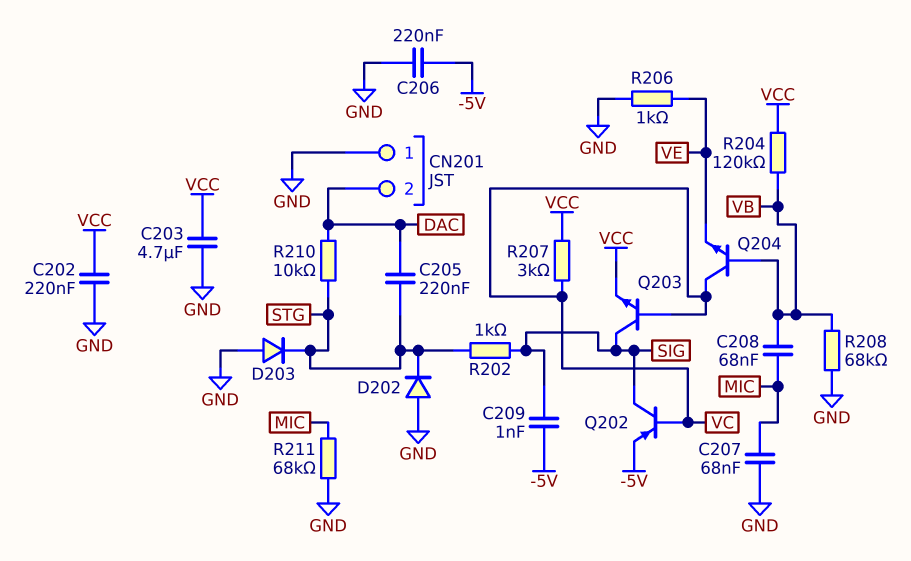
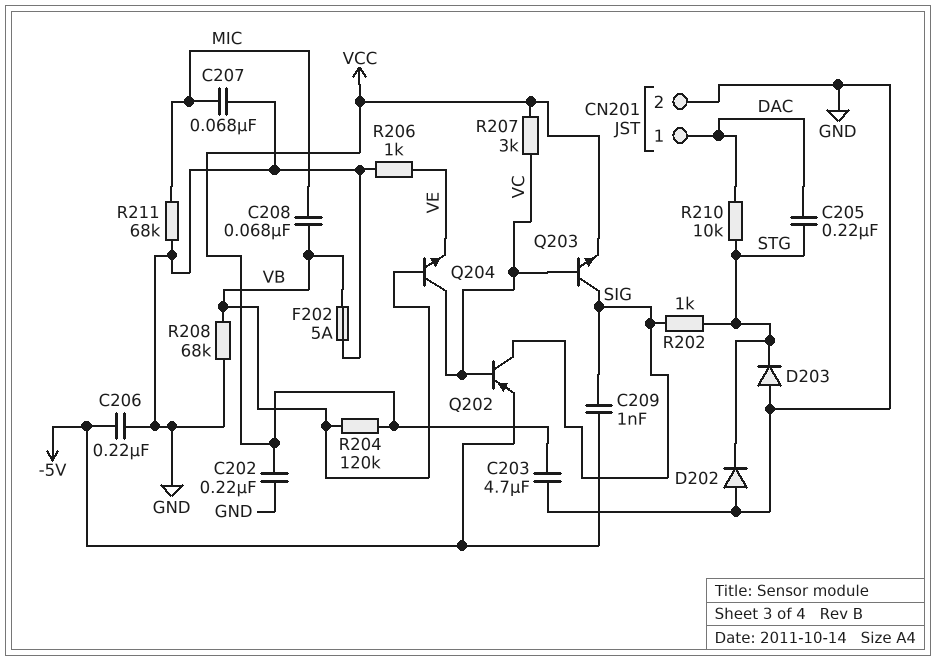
CN201 pin 1: GND -> DAC
CN201 pin 2: DAC -> GND
F202: none -> 5A (GND, VB)

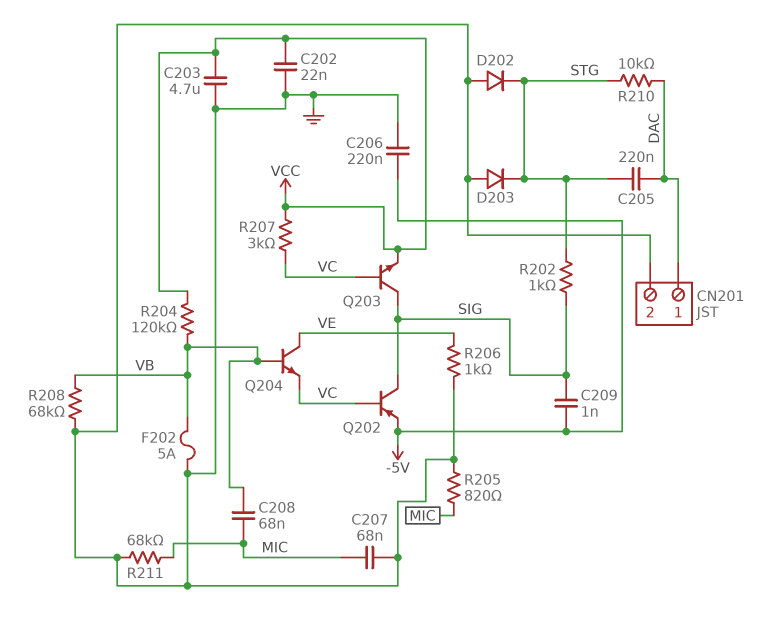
C202: 220nF (GND, VCC) -> 22nF (GND, VCC)
Q204: NPN (B VB, C VC, E VE) -> NPN (B VB, C VE, E VC)
R205: none -> 820 (GND, MIC)

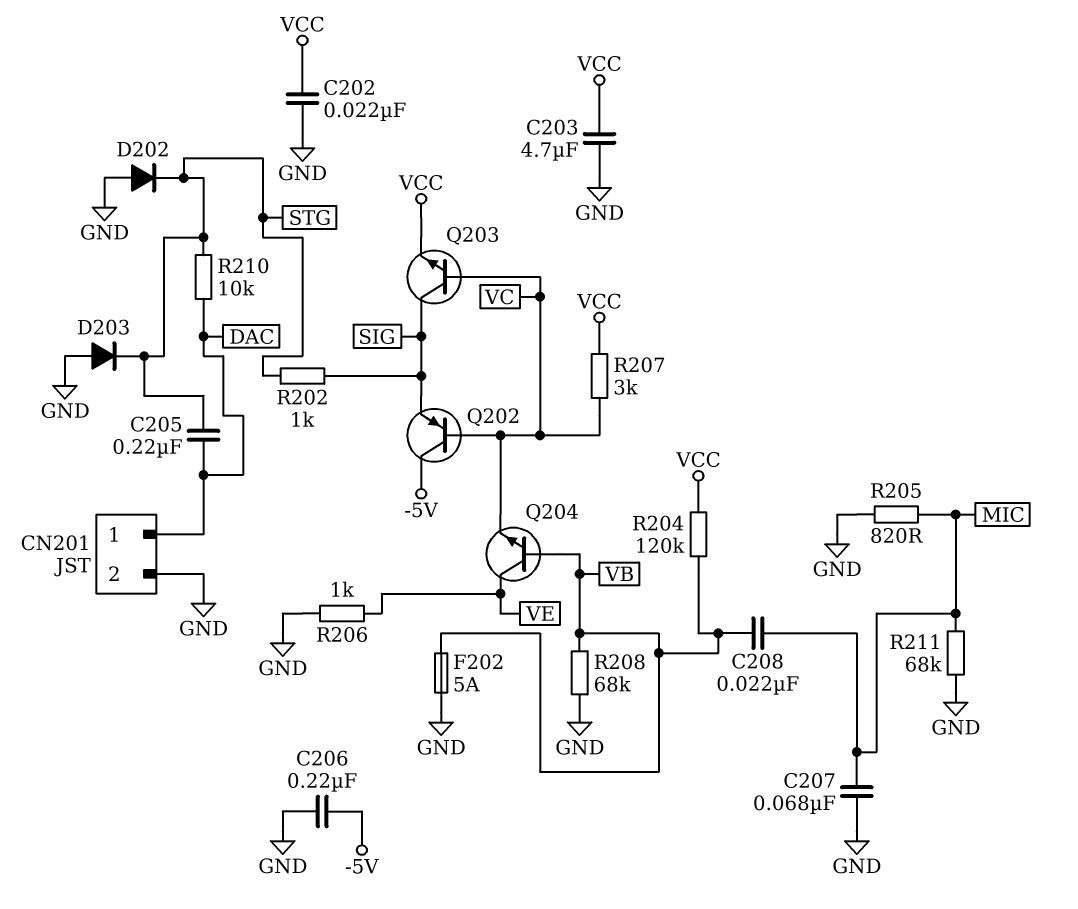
C208: 68nF (MIC, VB) -> 22nF (MIC, VB)
C209: 1nF (-5V, SIG) -> none
Q202: PNP (B VC, C SIG, E -5V) -> PNP (B VC, C -5V, E SIG)

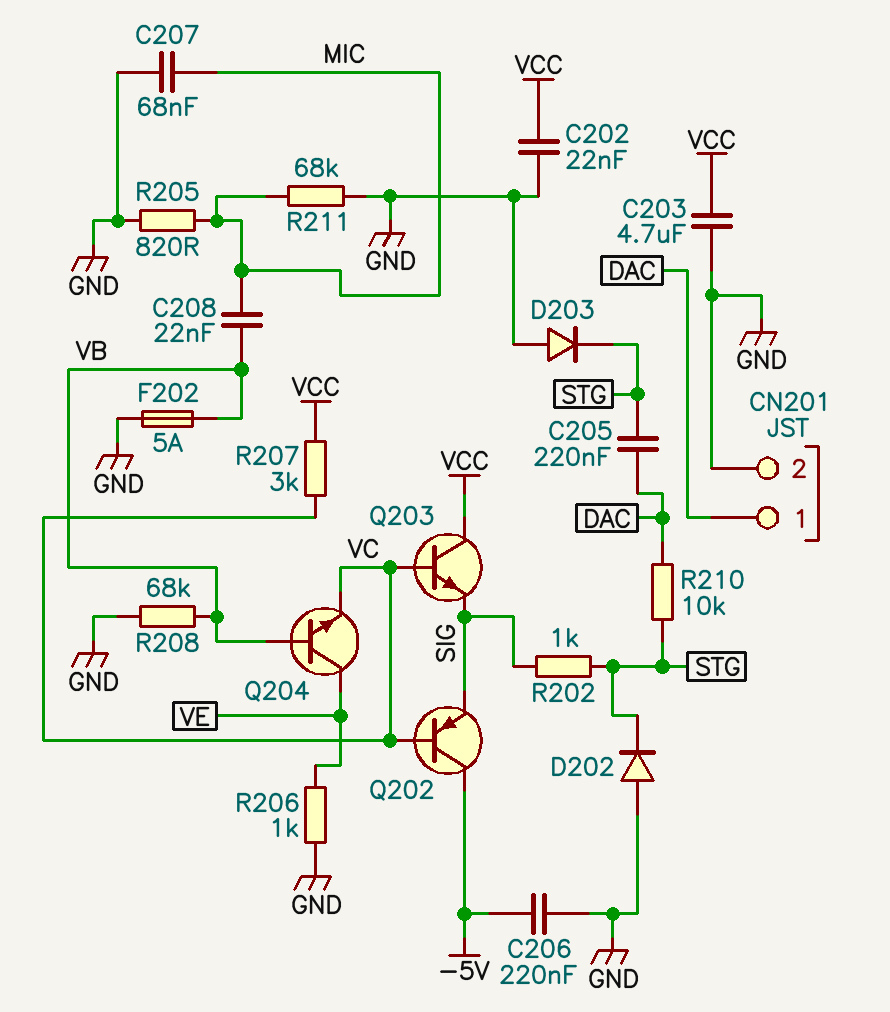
Q203: NPN (B VC, C SIG, E VCC) -> NPN (B VC, C VCC, E SIG)
R204: 120k (VB, VCC) -> none

